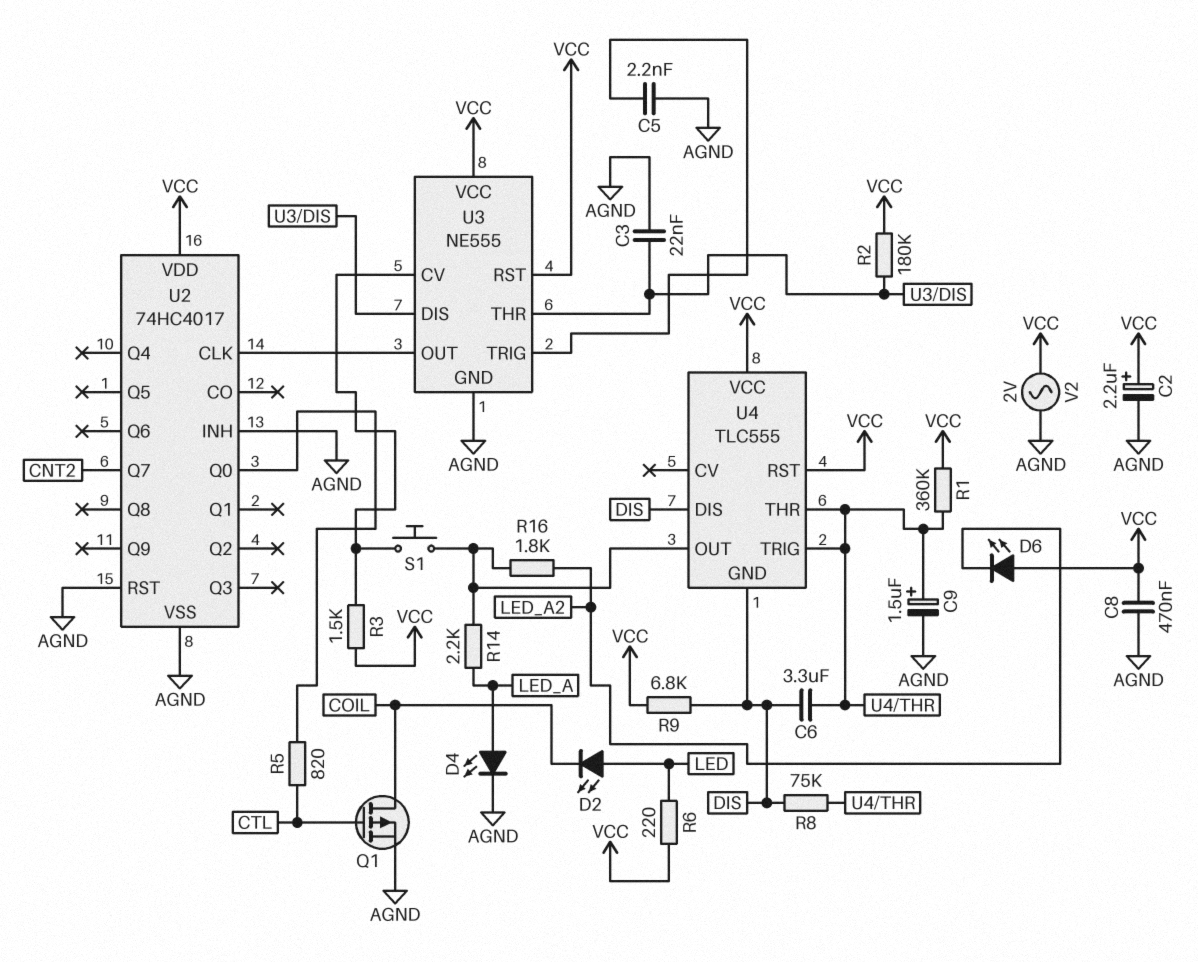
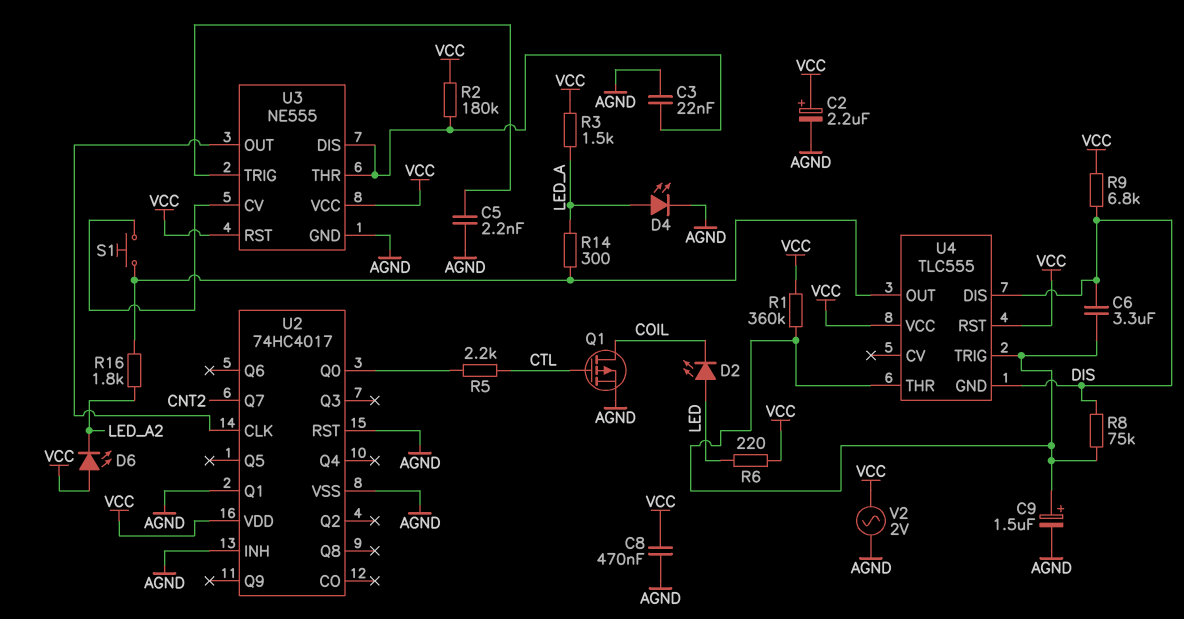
R3: 1.5k (U3/CV, VCC) -> 1.5k (LED_A, VCC)
R5: 820 (CTL, U2/Q0) -> 2.2k (CTL, U2/Q0)
R14: 2.2k (LED_A, U4/OUT) -> 300 (LED_A, U4/OUT)
U2 pin Q1: none -> AGND

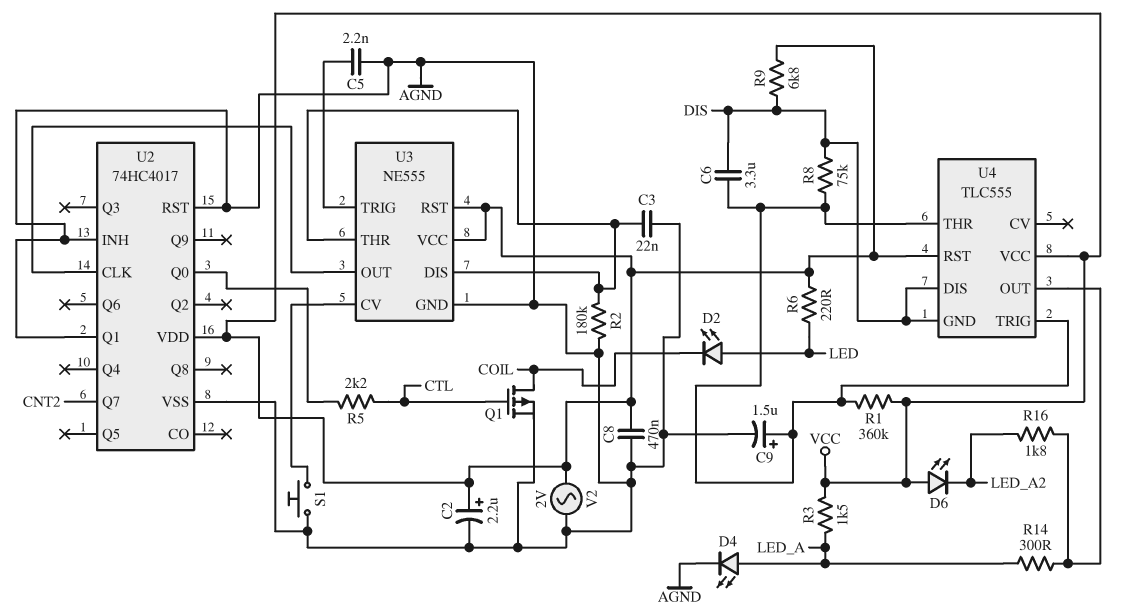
R2: 180k (U3/DIS, VCC) -> 180k (AGND, U3/DIS)
S1: button (U3/CV, U4/OUT) -> button (AGND, U3/CV)

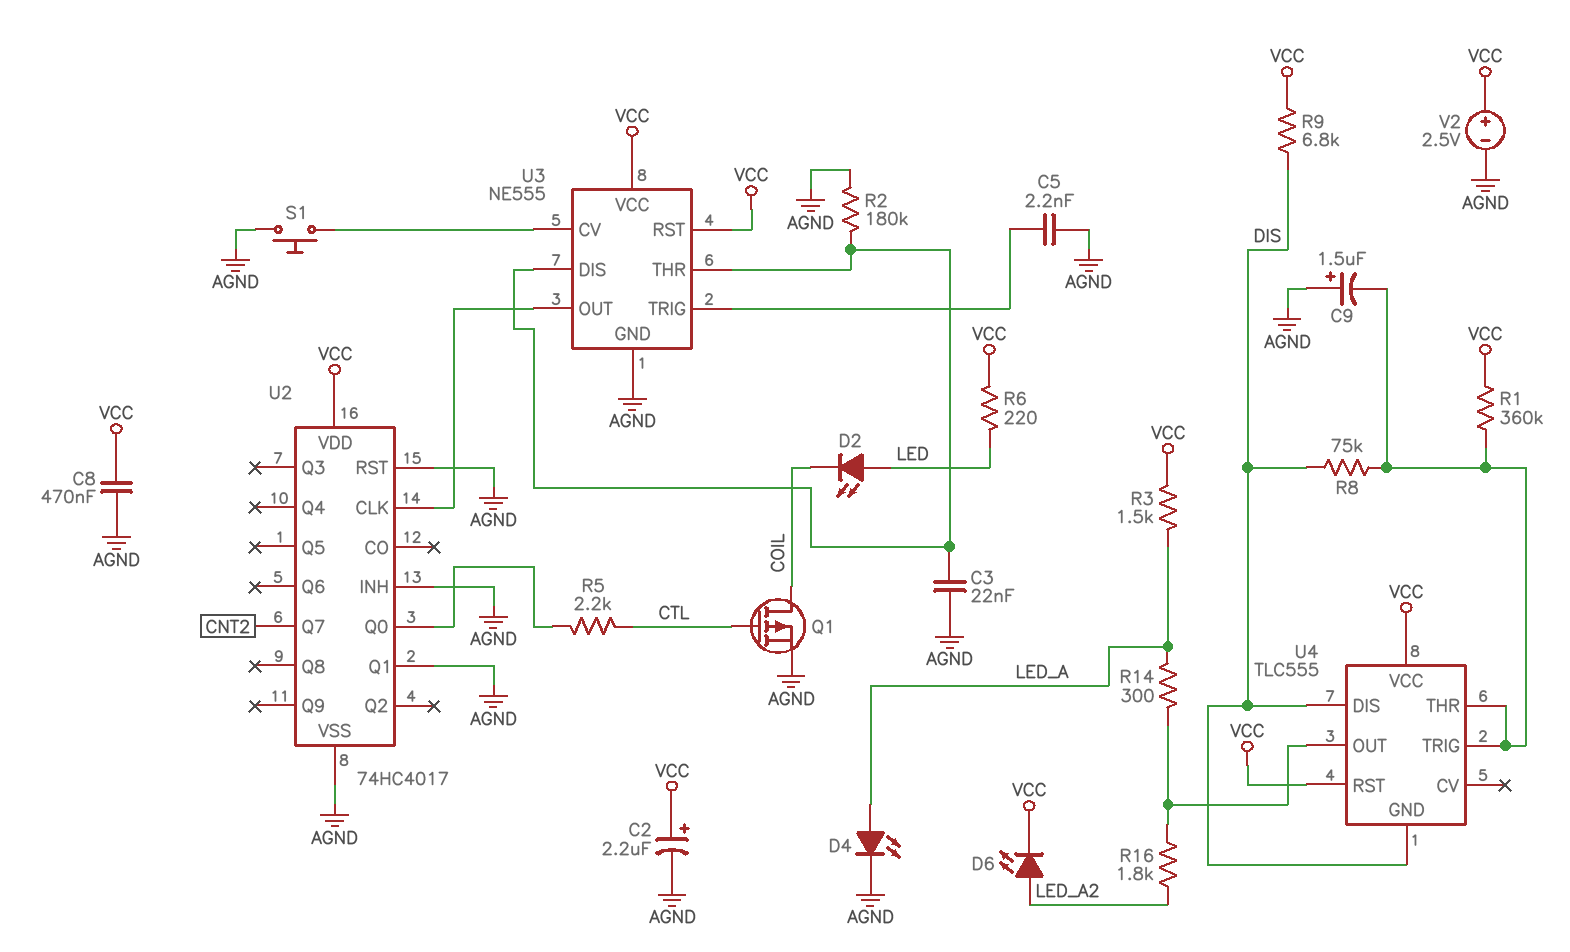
C6: 3.3uF (DIS, U4/THR) -> none
C9: 1.5uF (plus U4/THR, minus AGND) -> 1.5uF (plus AGND, minus U4/THR)
D6: LED (A VCC, K LED_A2) -> LED (A LED_A2, K VCC)
V2: AC 2V (AGND, VCC) -> 2.5V (plus VCC, minus AGND)

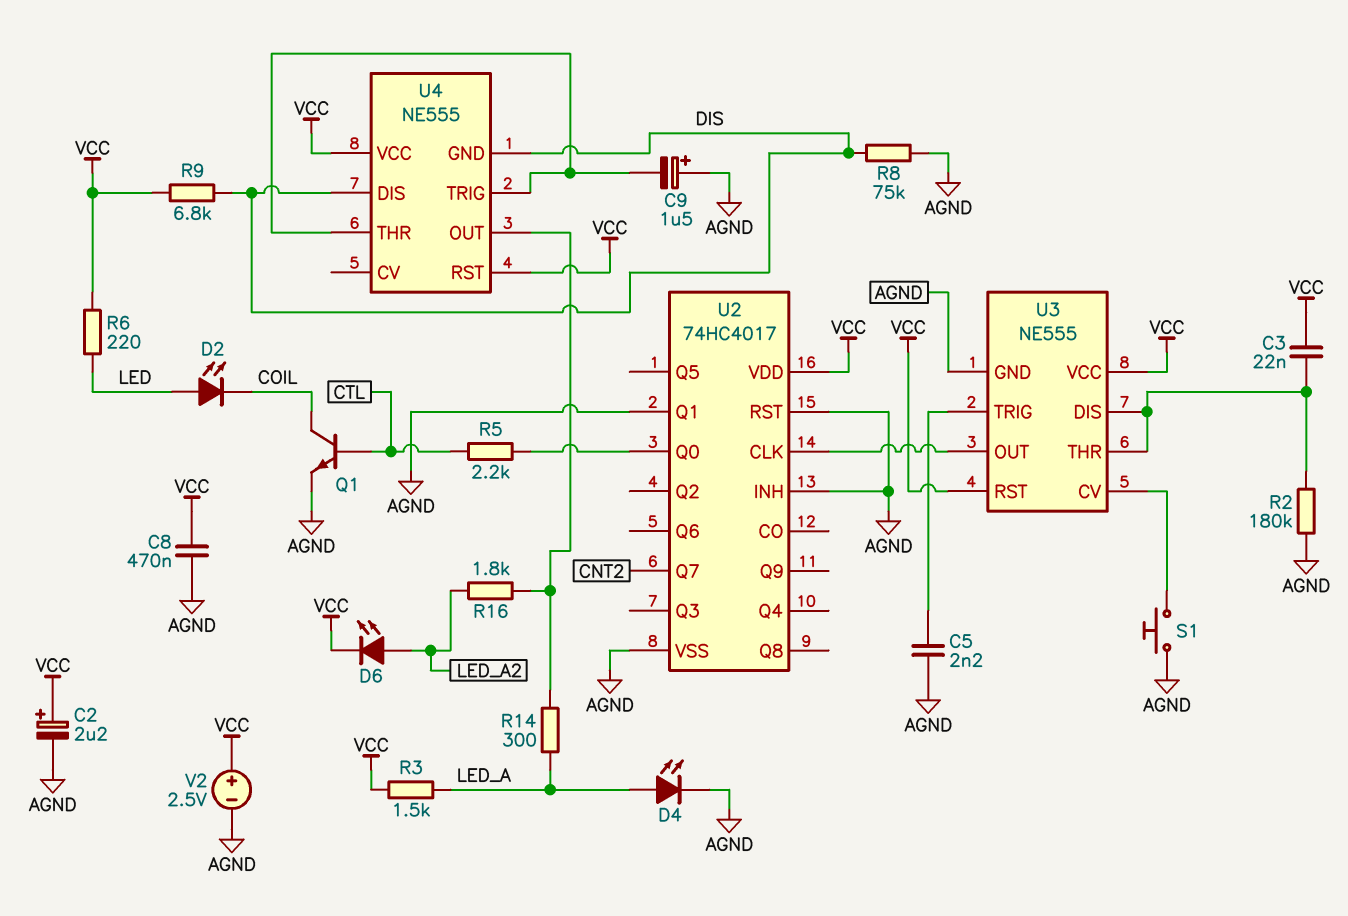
C3: 22nF (AGND, U3/DIS) -> 22nF (U3/DIS, VCC)
Q1: PMOS (G CTL, D COIL, S AGND) -> NPN (B CTL, C COIL, E AGND)
R1: 360k (U4/THR, VCC) -> none
R8: 75k (DIS, U4/THR) -> 75k (AGND, DIS)
U4: TLC555 -> NE555

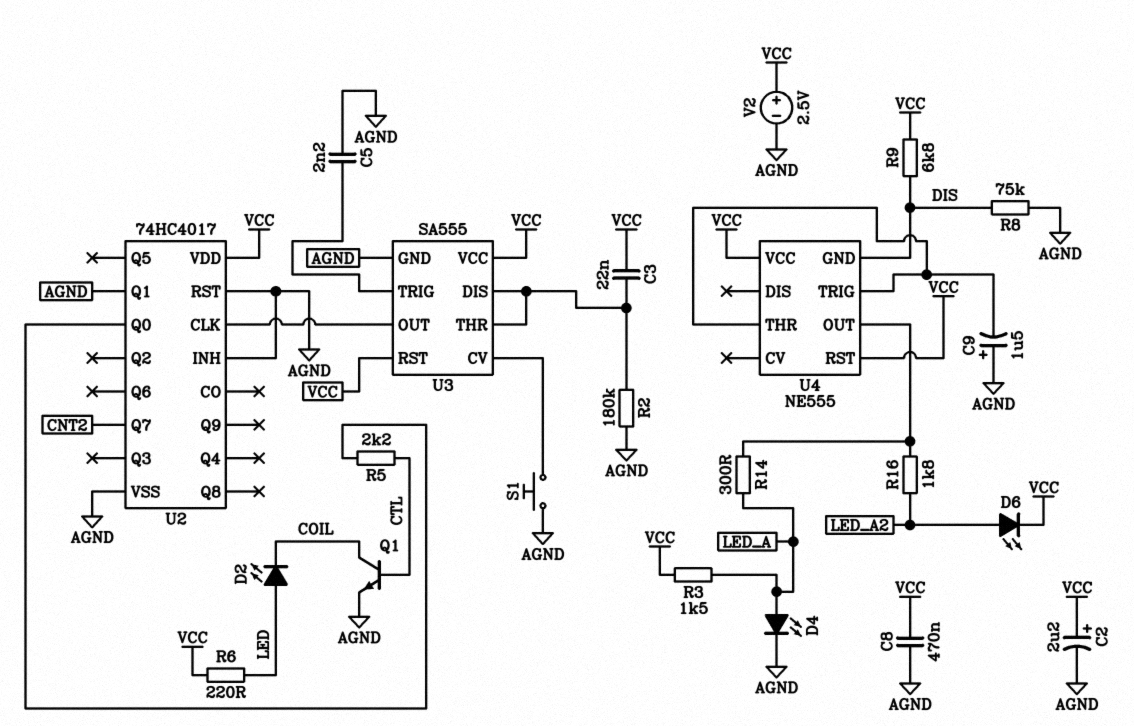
U3: NE555 -> SA555
U4 pin DIS: DIS -> none

